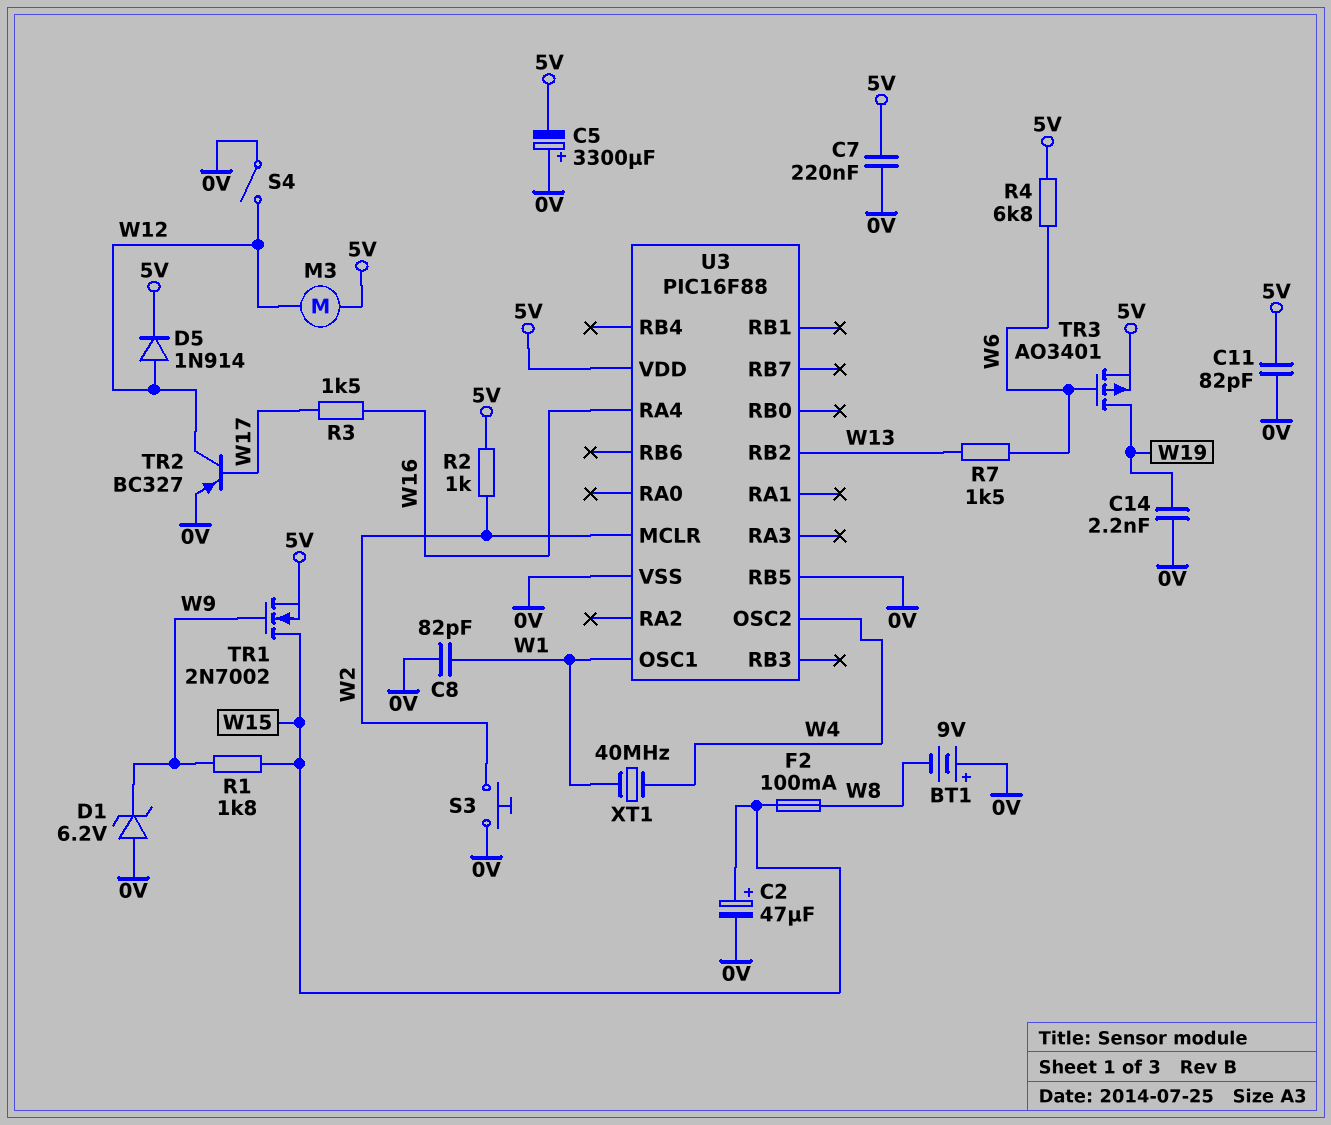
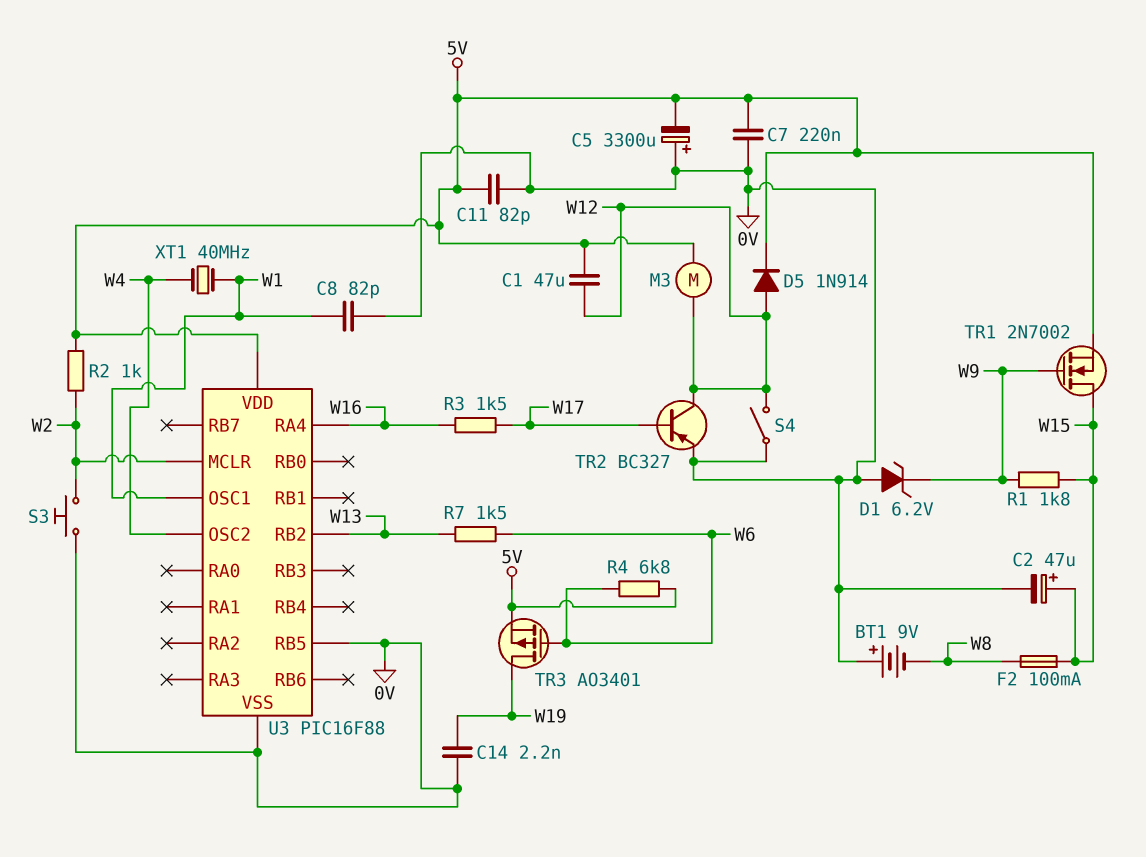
C1: none -> 47uF (5V, W12)

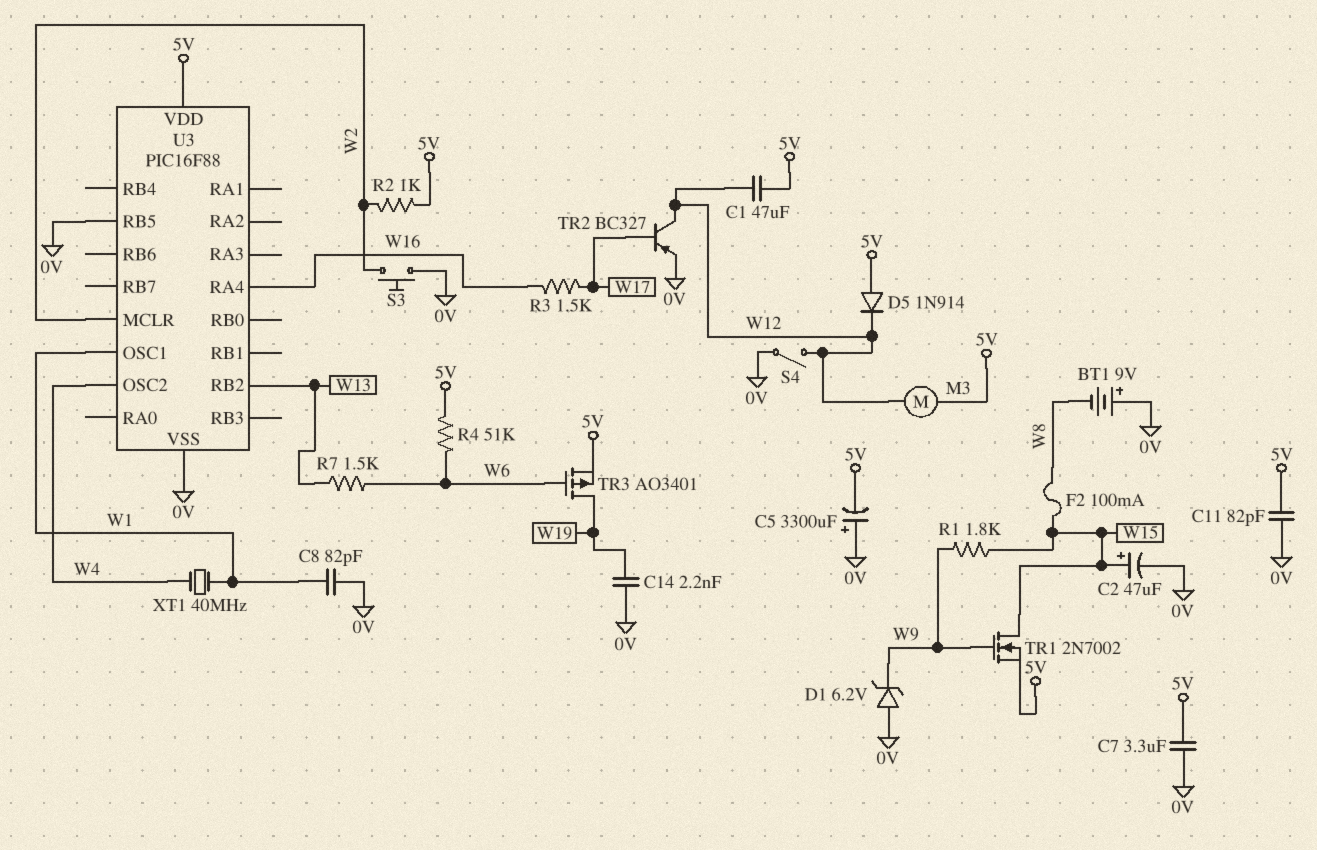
C7: 220nF (0V, 5V) -> 3.3uF (0V, 5V)
D5: diode 1N914 (A W12, K 5V) -> diode 1N914 (A 5V, K W12)
R4: 6.8k (5V, W6) -> 51k (5V, W6)

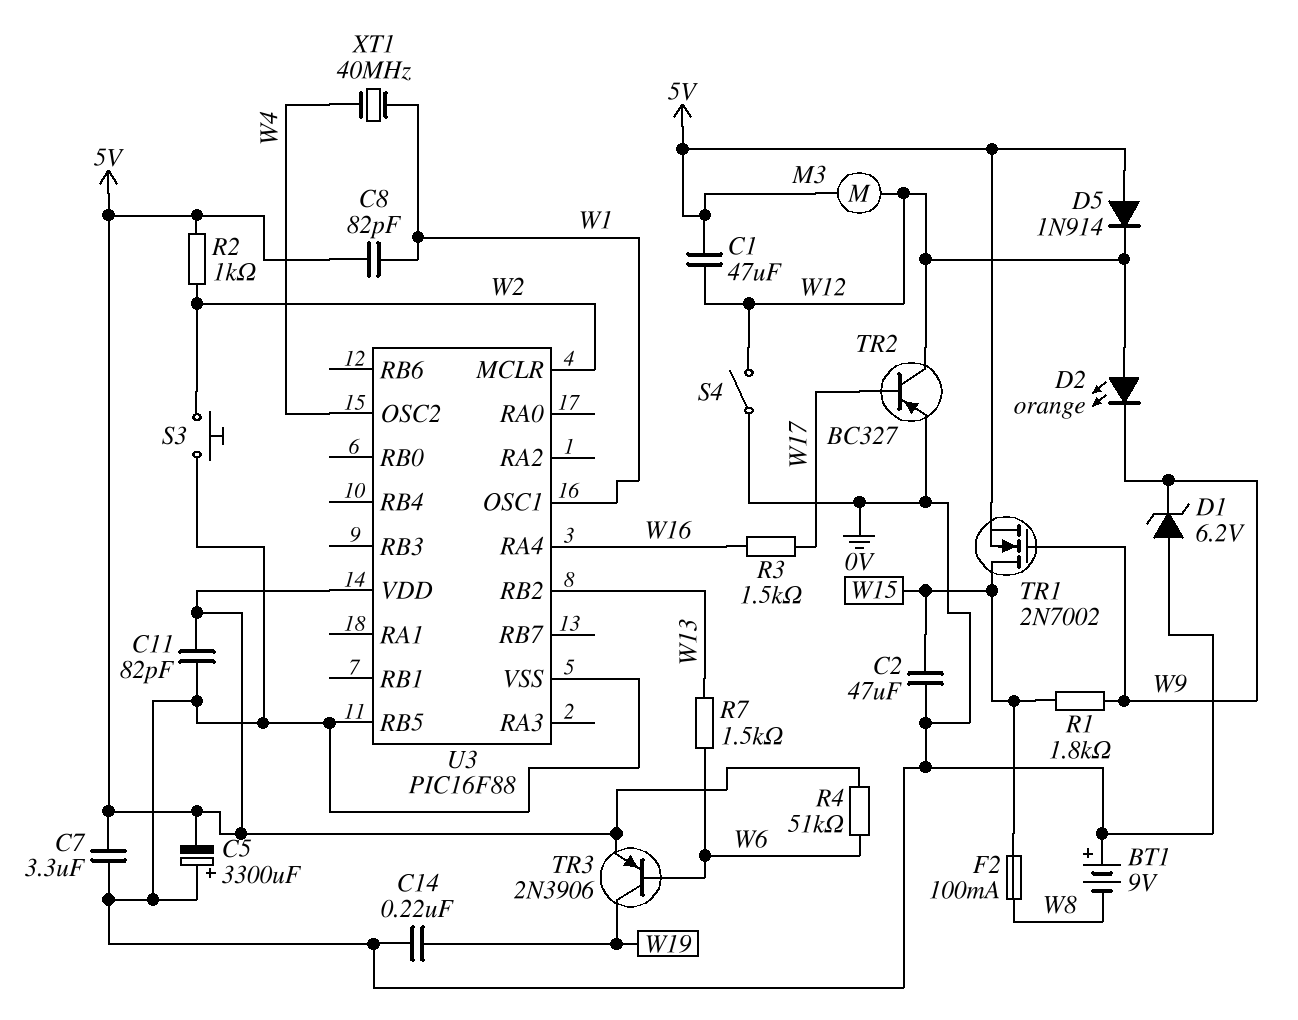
C2: 47uF (plus W15, minus 0V) -> 47uF (0V, W15)
C8: 82pF (0V, W1) -> 82pF (5V, W1)
C14: 2.2nF (0V, W19) -> 220nF (0V, W19)
D2: none -> LED orange (A W12, K W9)
TR3: PMOS AO3401 (G W6, D W19, S 5V) -> PNP 2N3906 (B W6, C W19, E 5V)

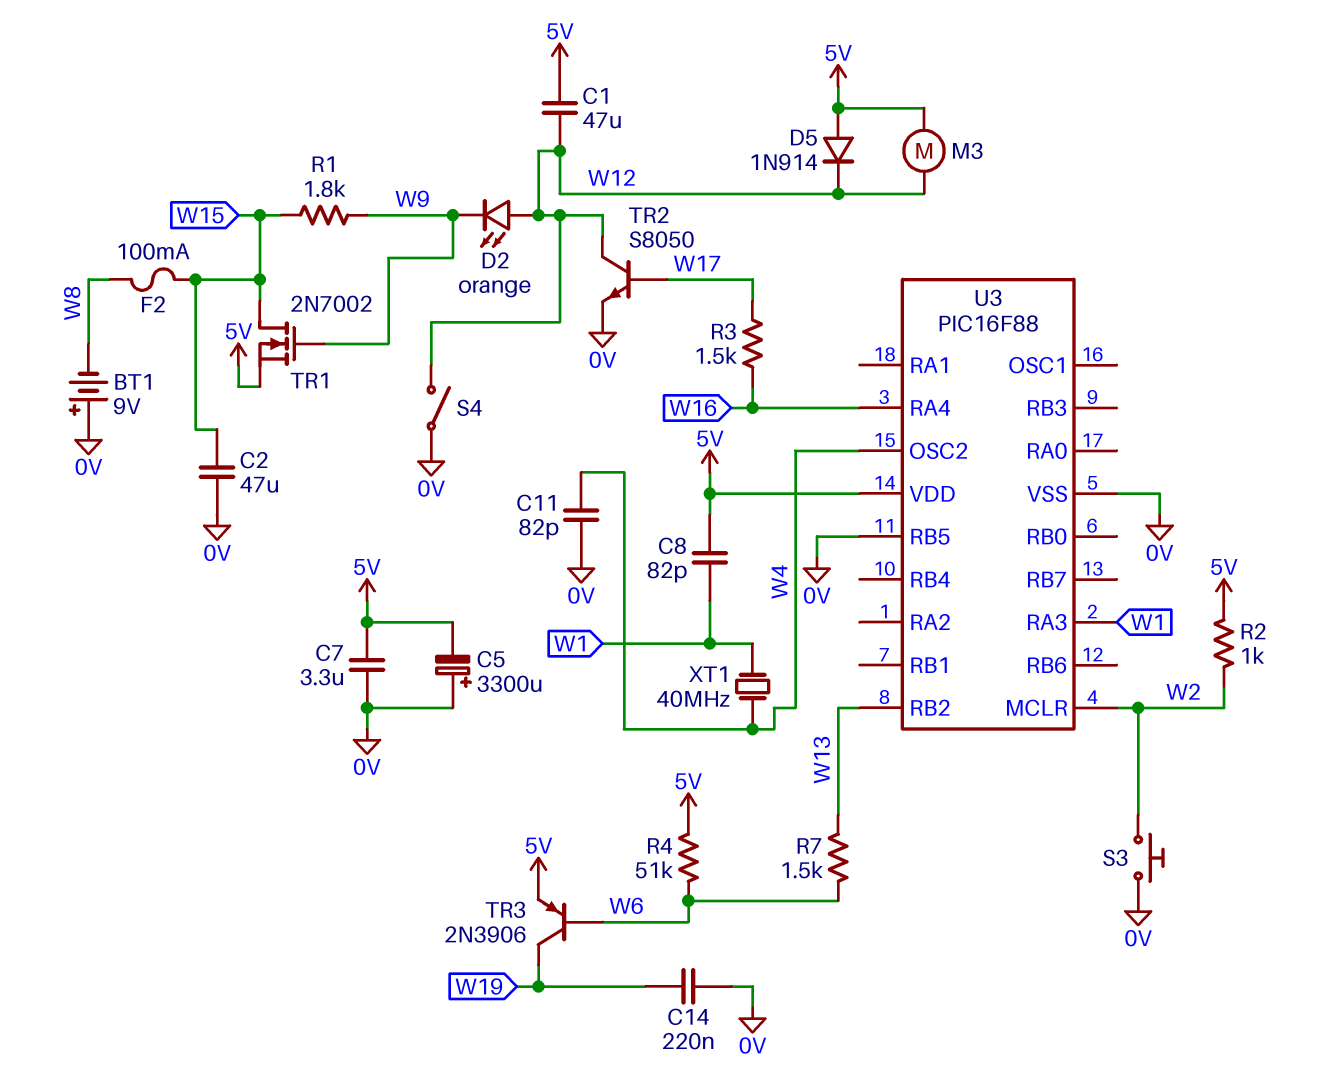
C11: 82pF (0V, 5V) -> 82pF (0V, W4)
D1: zener 6.2V (A 0V, K W9) -> none
TR2: PNP BC327 (B W17, C W12, E 0V) -> NPN S8050 (B W17, C W12, E 0V)
U3 pin OSC1: W1 -> none
U3 pin RA3: none -> W1

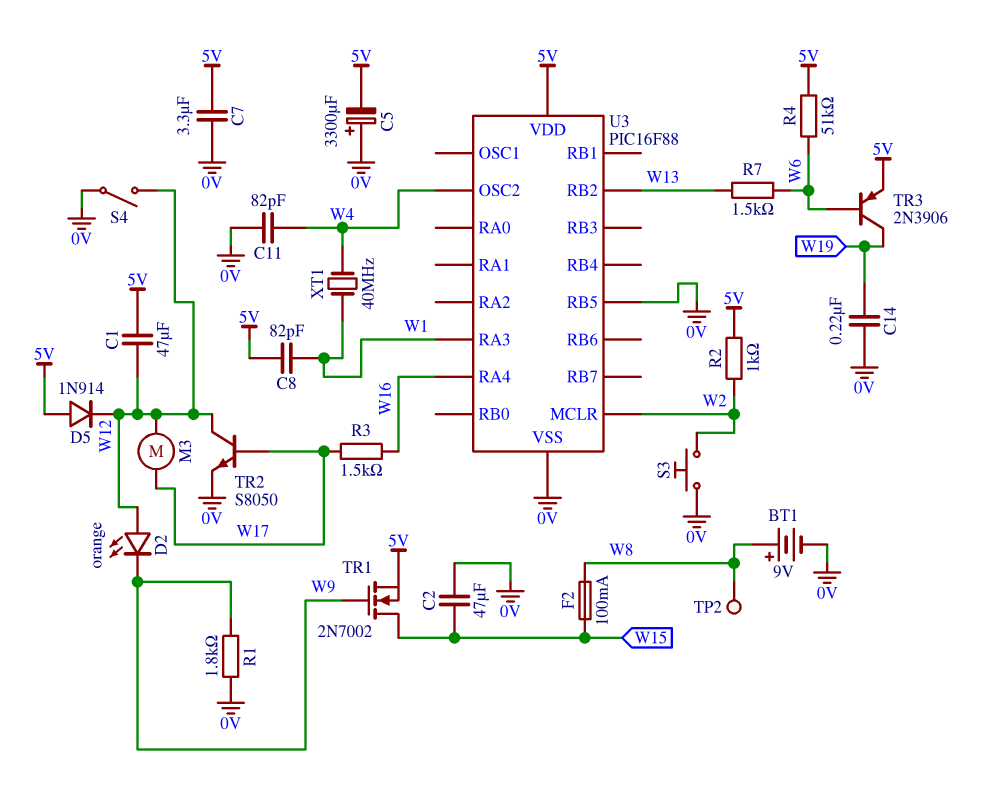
BT1: 9V (plus 0V, minus W8) -> 9V (plus W8, minus 0V)
M3: motor (5V, W12) -> motor (W12, W17)
R1: 1.8k (W9, W15) -> 1.8k (0V, W9)
TP2: none -> test point (W8)

